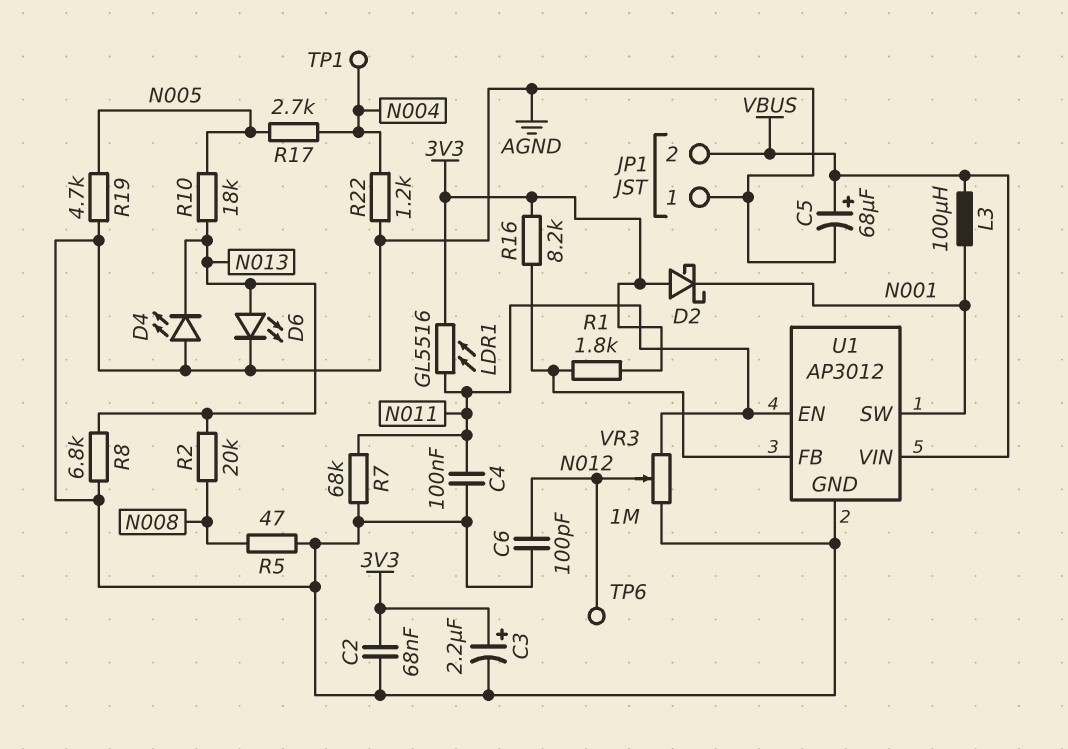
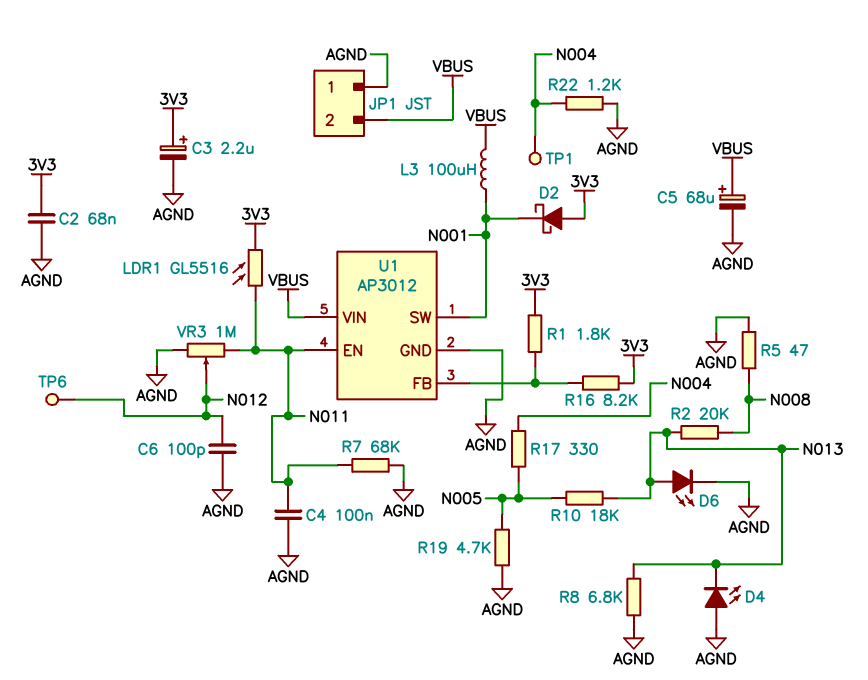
R17: 2.7k (N004, N005) -> 330 (N004, N005)

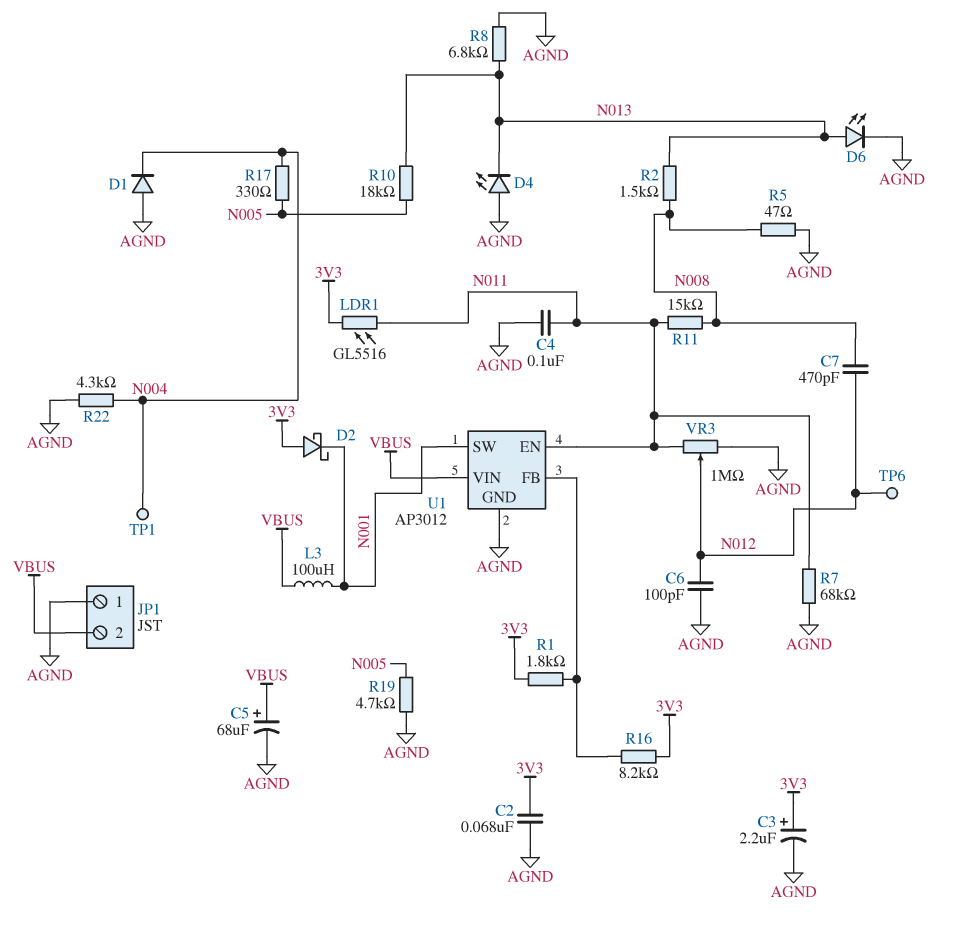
C7: none -> 470pF (N008, N012)
D1: none -> diode (A AGND, K N004)
R2: 20k (N008, N013) -> 1.5k (N008, N013)
R11: none -> 15k (N008, N011)
R22: 1.2k (AGND, N004) -> 4.3k (AGND, N004)

